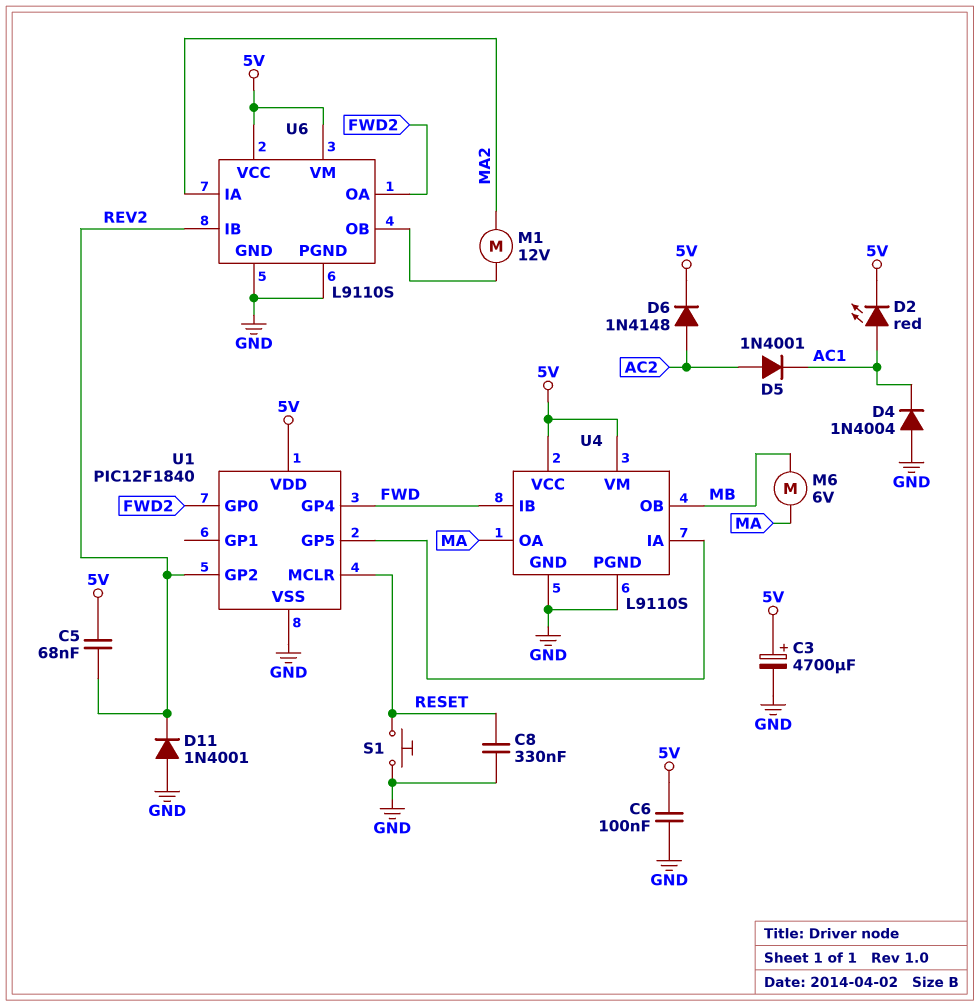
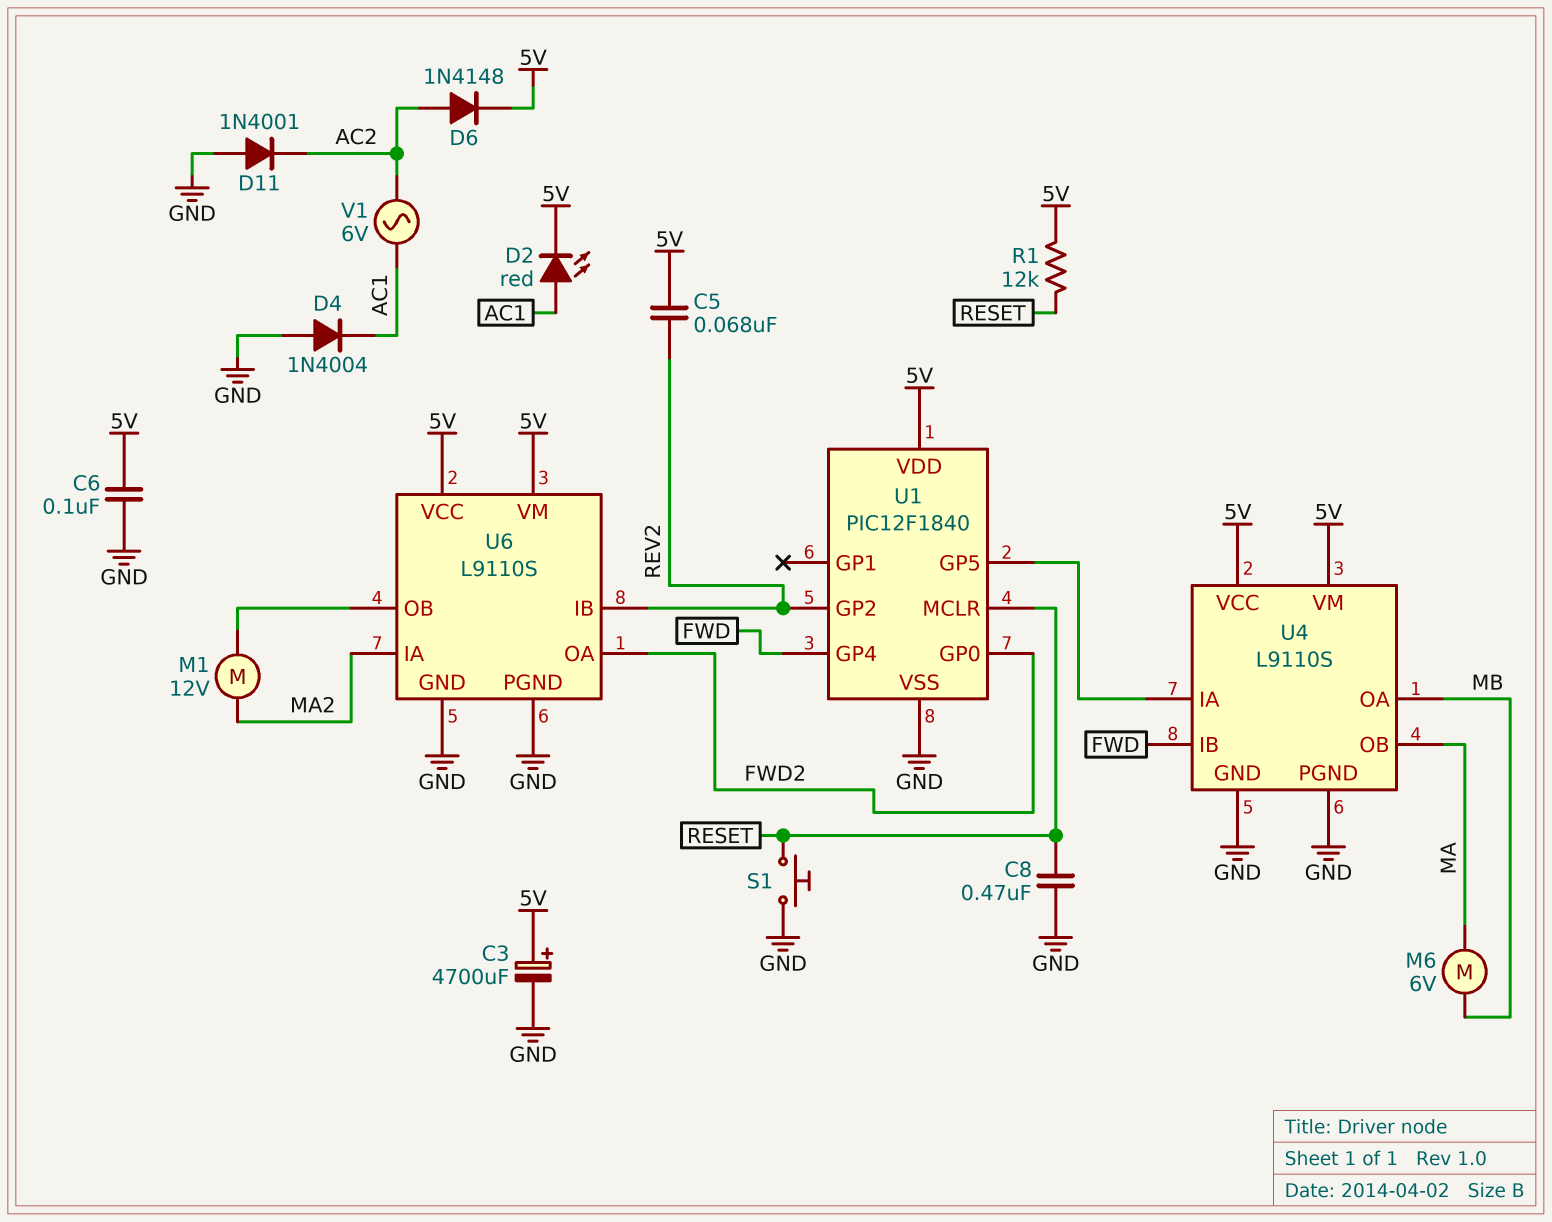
C8: 330nF (GND, RESET) -> 470nF (GND, RESET)
D5: diode 1N4001 (A AC2, K AC1) -> none
D11: diode 1N4001 (A GND, K REV2) -> diode 1N4001 (A GND, K AC2)
R1: none -> 12k (5V, RESET)
U4 pin OA: MA -> MB
U4 pin OB: MB -> MA
V1: none -> AC 6V (AC1, AC2)

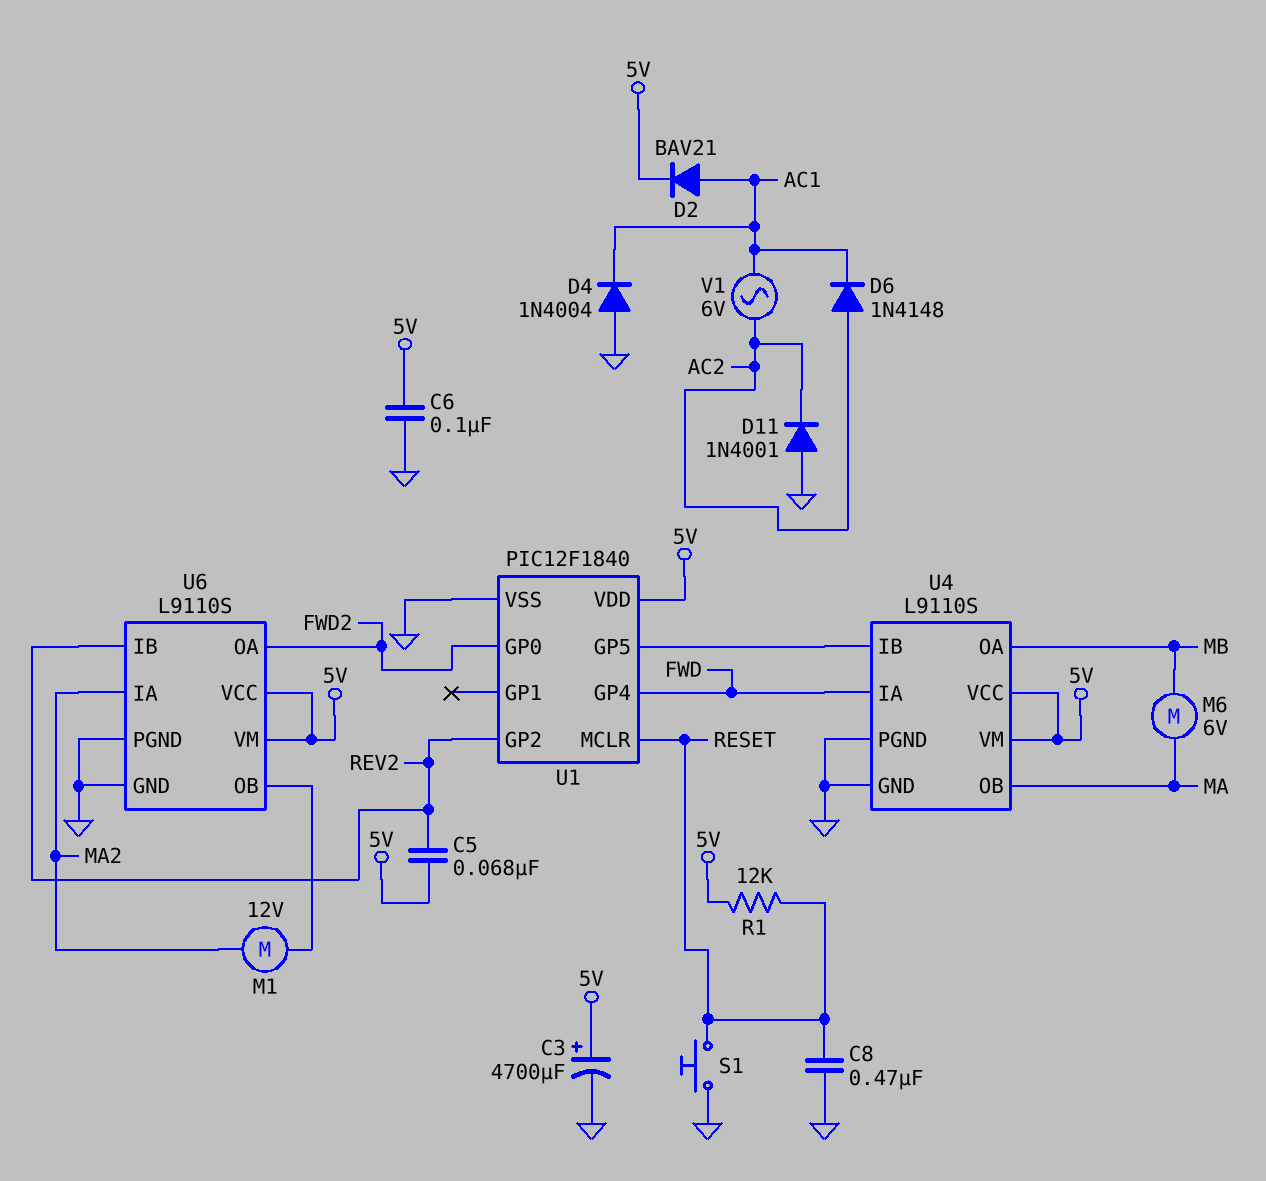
D2: LED red (A AC1, K 5V) -> diode BAV21 (A AC1, K 5V)
D6: diode 1N4148 (A AC2, K 5V) -> diode 1N4148 (A AC2, K AC1)
U4 pin IA: U1/GP5 -> FWD
U4 pin IB: FWD -> U1/GP5

